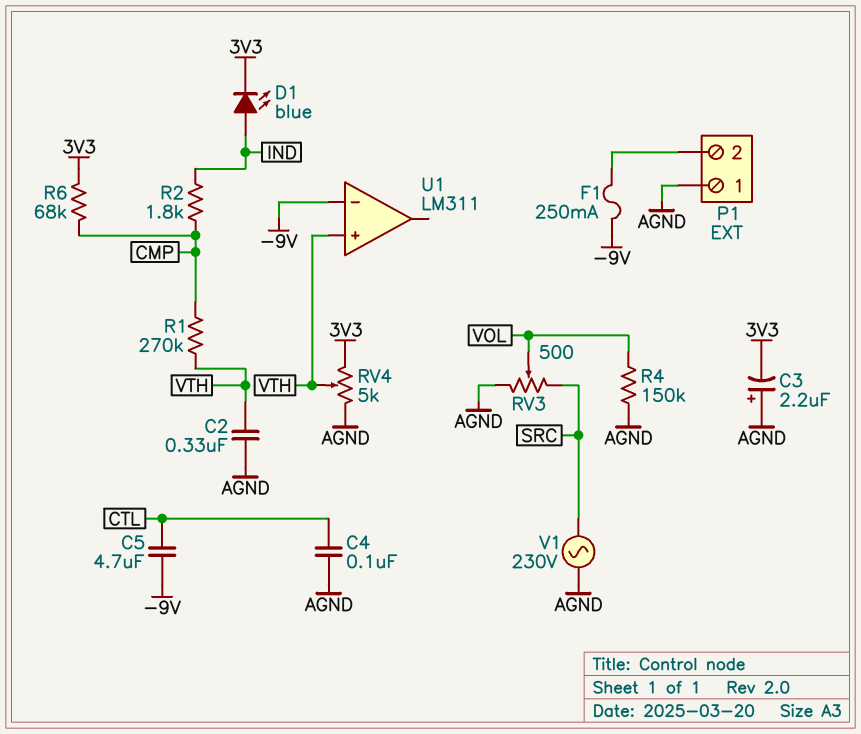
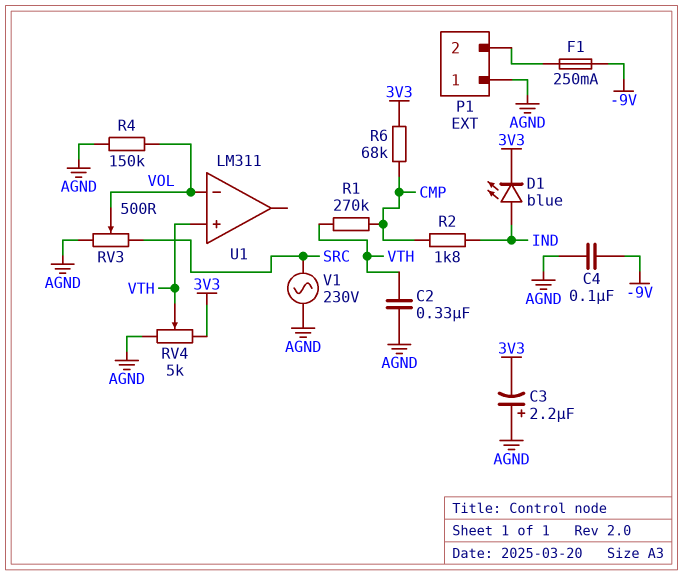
C4: 100nF (AGND, CTL) -> 100nF (-9V, AGND)
C5: 4.7uF (-9V, CTL) -> none
U1 pin in-: -9V -> VOL

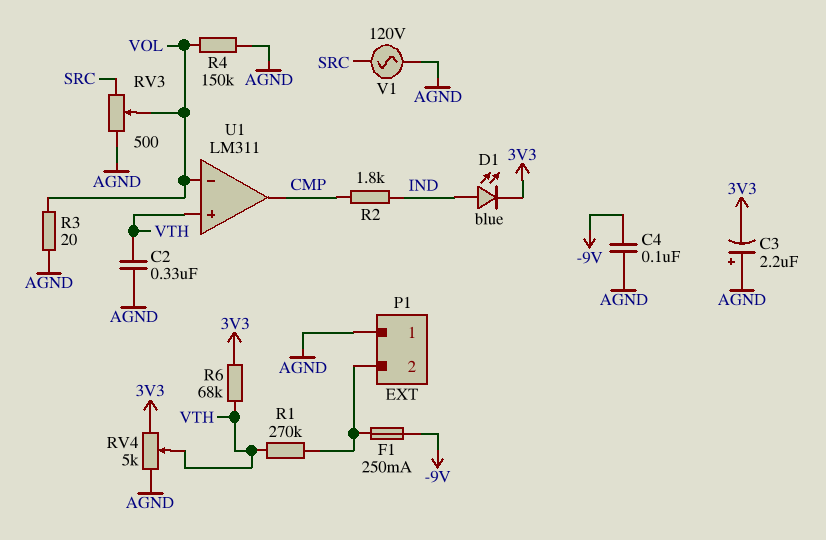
R1: 270k (CMP, VTH) -> 270k (P1/2, VTH)
R3: none -> 20 (AGND, VOL)
R6: 68k (3V3, CMP) -> 68k (3V3, VTH)
U1 pin out: none -> CMP
V1: AC 230V (AGND, SRC) -> AC 120V (AGND, SRC)

